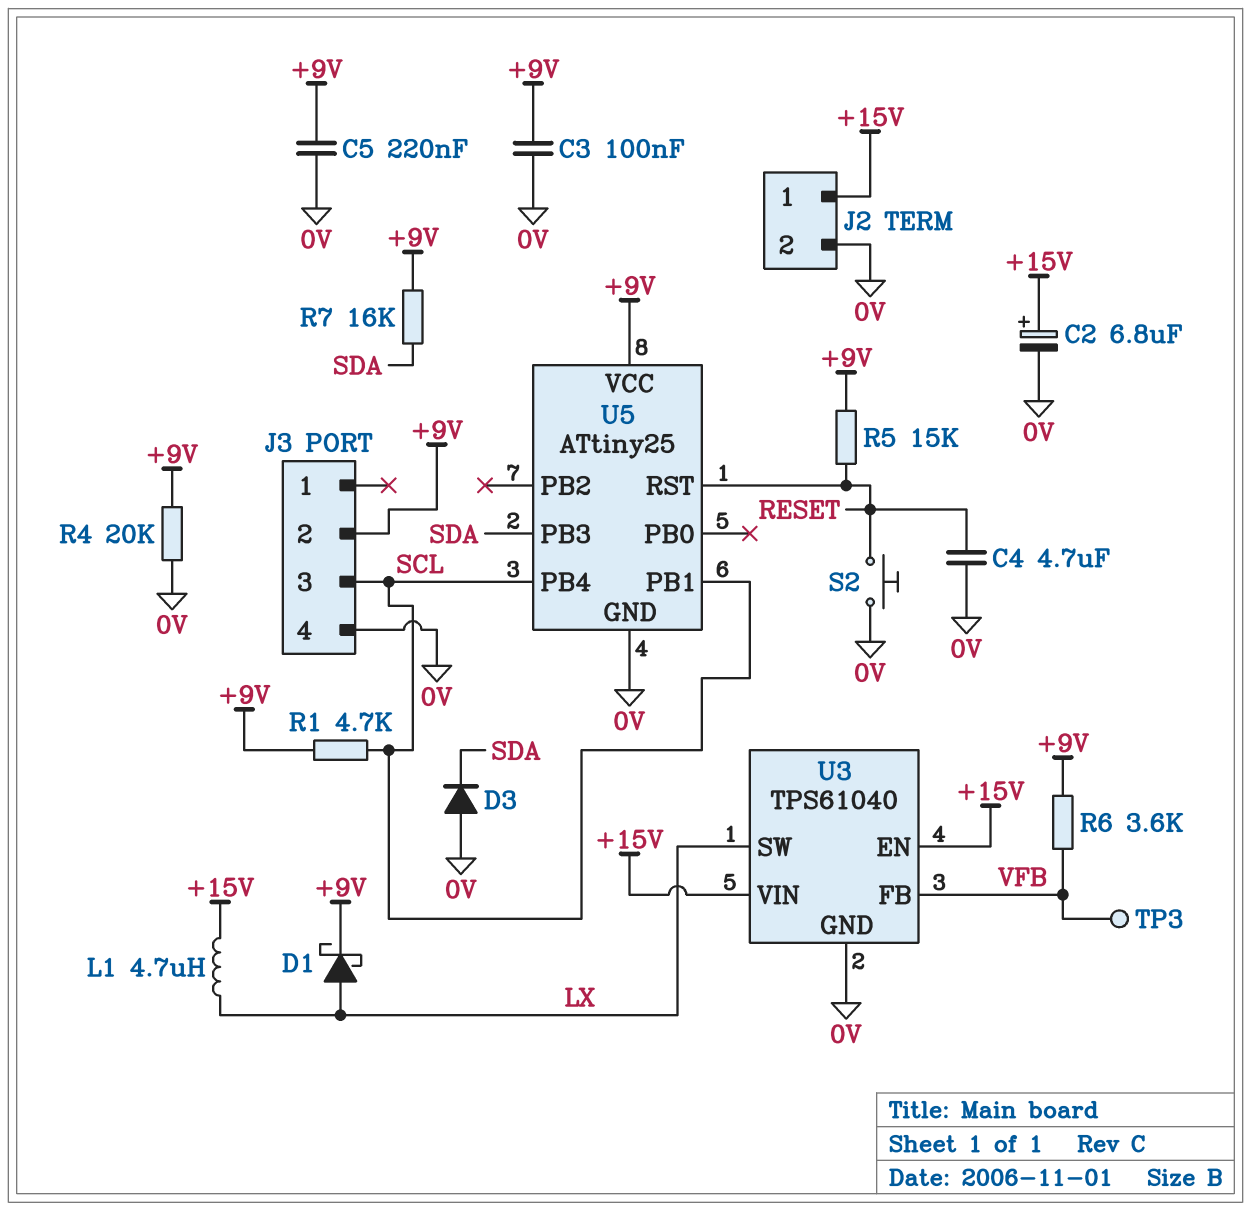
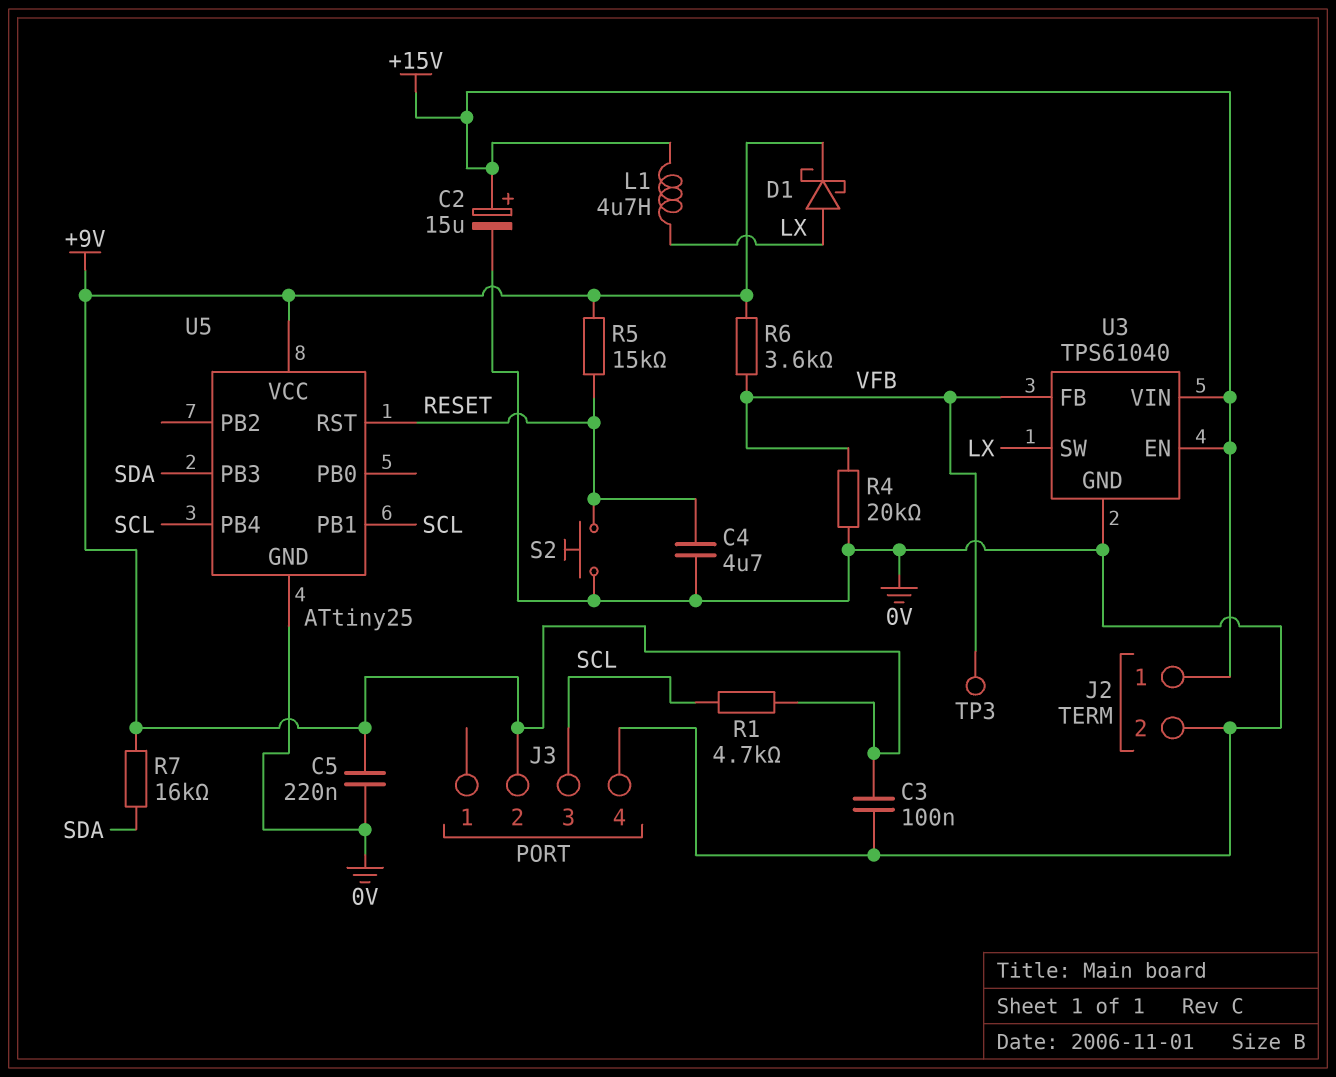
C2: 6.8uF (plus +15V, minus 0V) -> 15uF (plus +15V, minus 0V)
D3: diode (A 0V, K SDA) -> none
R4: 20k (+9V, 0V) -> 20k (0V, VFB)

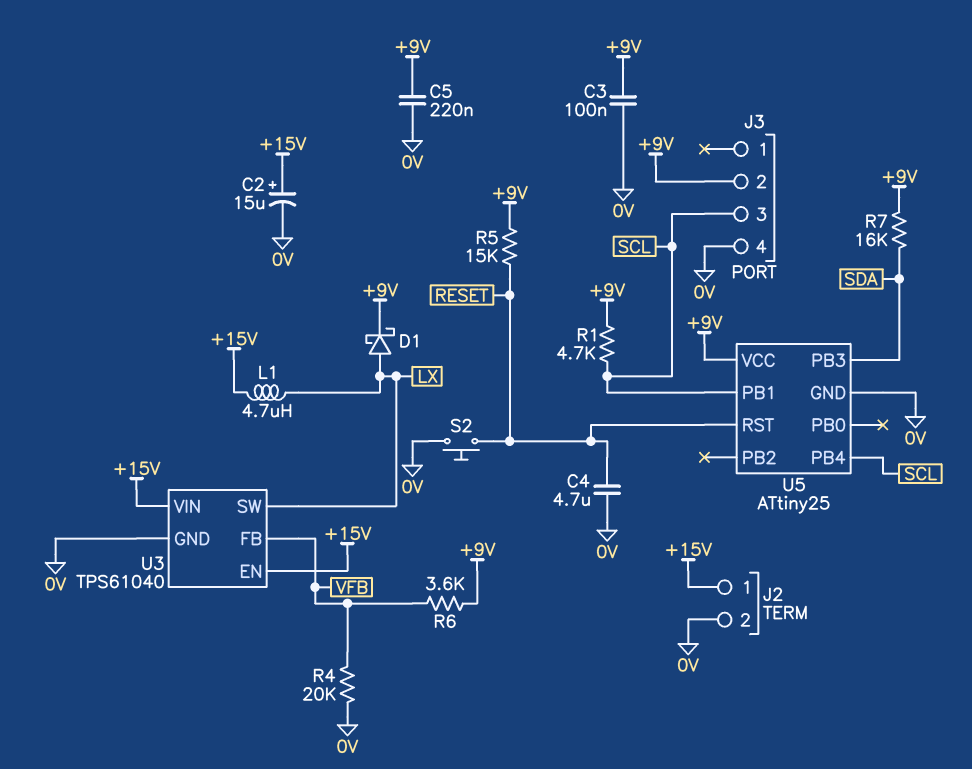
TP3: test point (VFB) -> none

